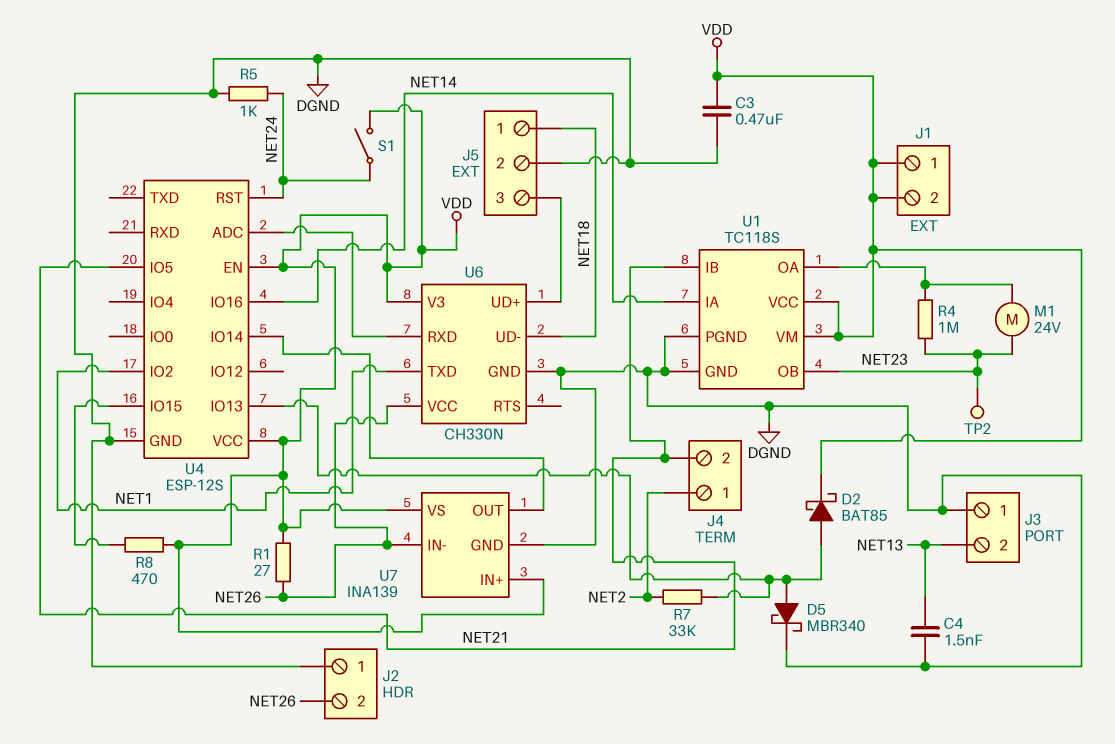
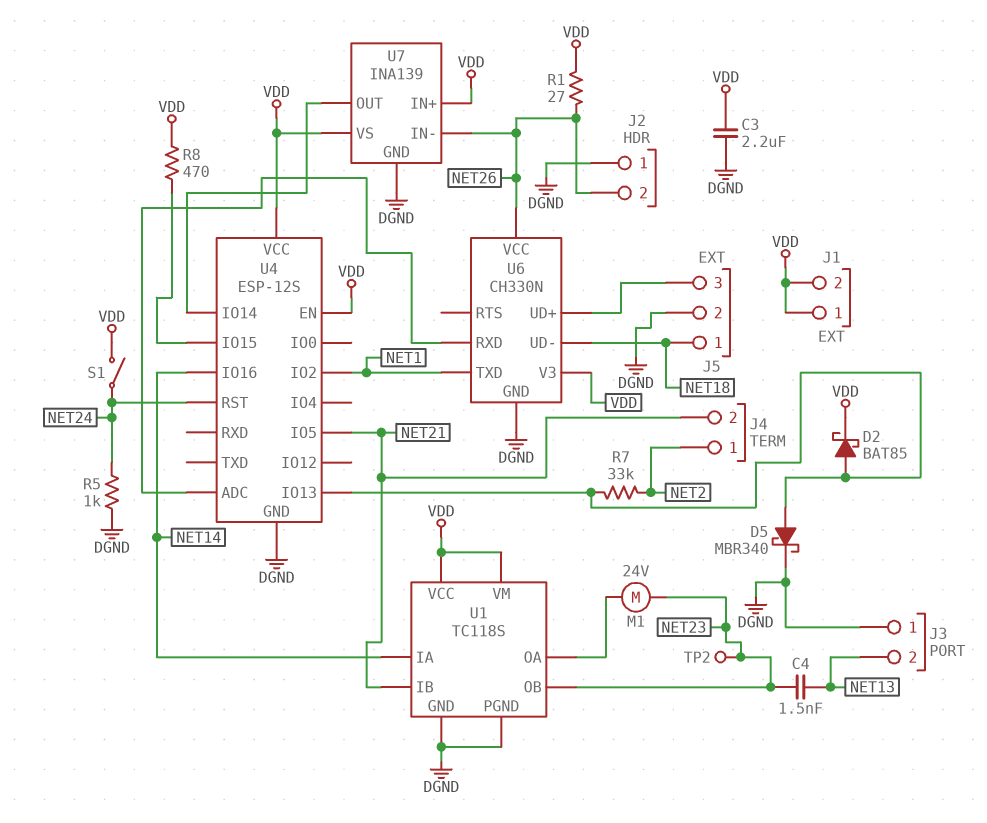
C3: 470nF (DGND, VDD) -> 2.2uF (DGND, VDD)
C4: 1.5nF (DGND, NET13) -> 1.5nF (NET13, NET23)
R4: 1M (NET23, U1/OA) -> none

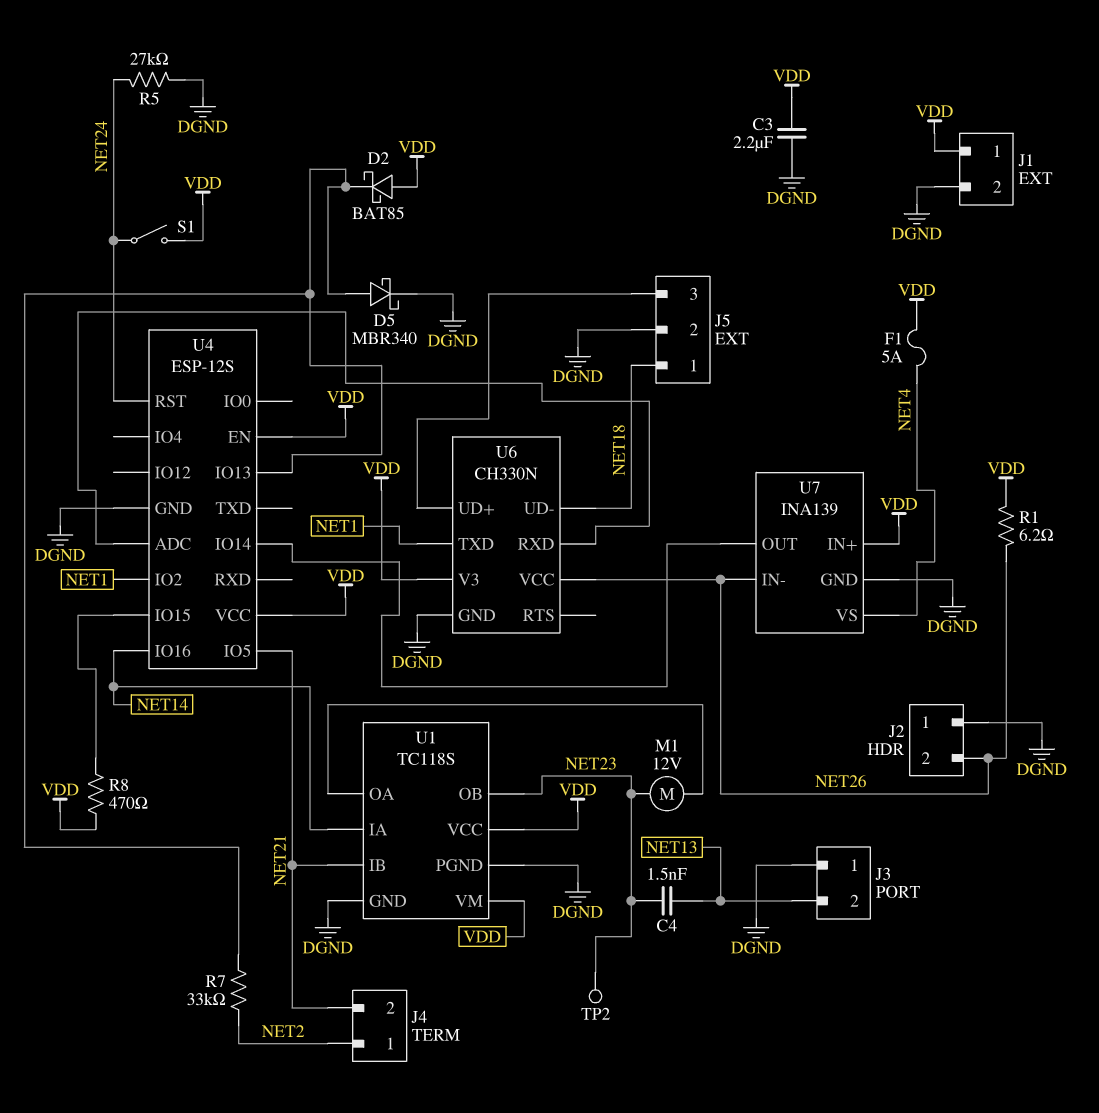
D2: schottky BAT85 (A U4/IO13, K VDD) -> schottky BAT85 (A VDD, K U4/IO13)
F1: none -> 5A (NET4, VDD)
J1 pin 2: VDD -> DGND
M1: motor 24V (NET23, U1/OA) -> motor 12V (NET23, U1/OA)
R1: 27 (NET26, VDD) -> 6.2 (NET26, VDD)
R5: 1k (DGND, NET24) -> 27k (DGND, NET24)
U7 pin VS: VDD -> NET4

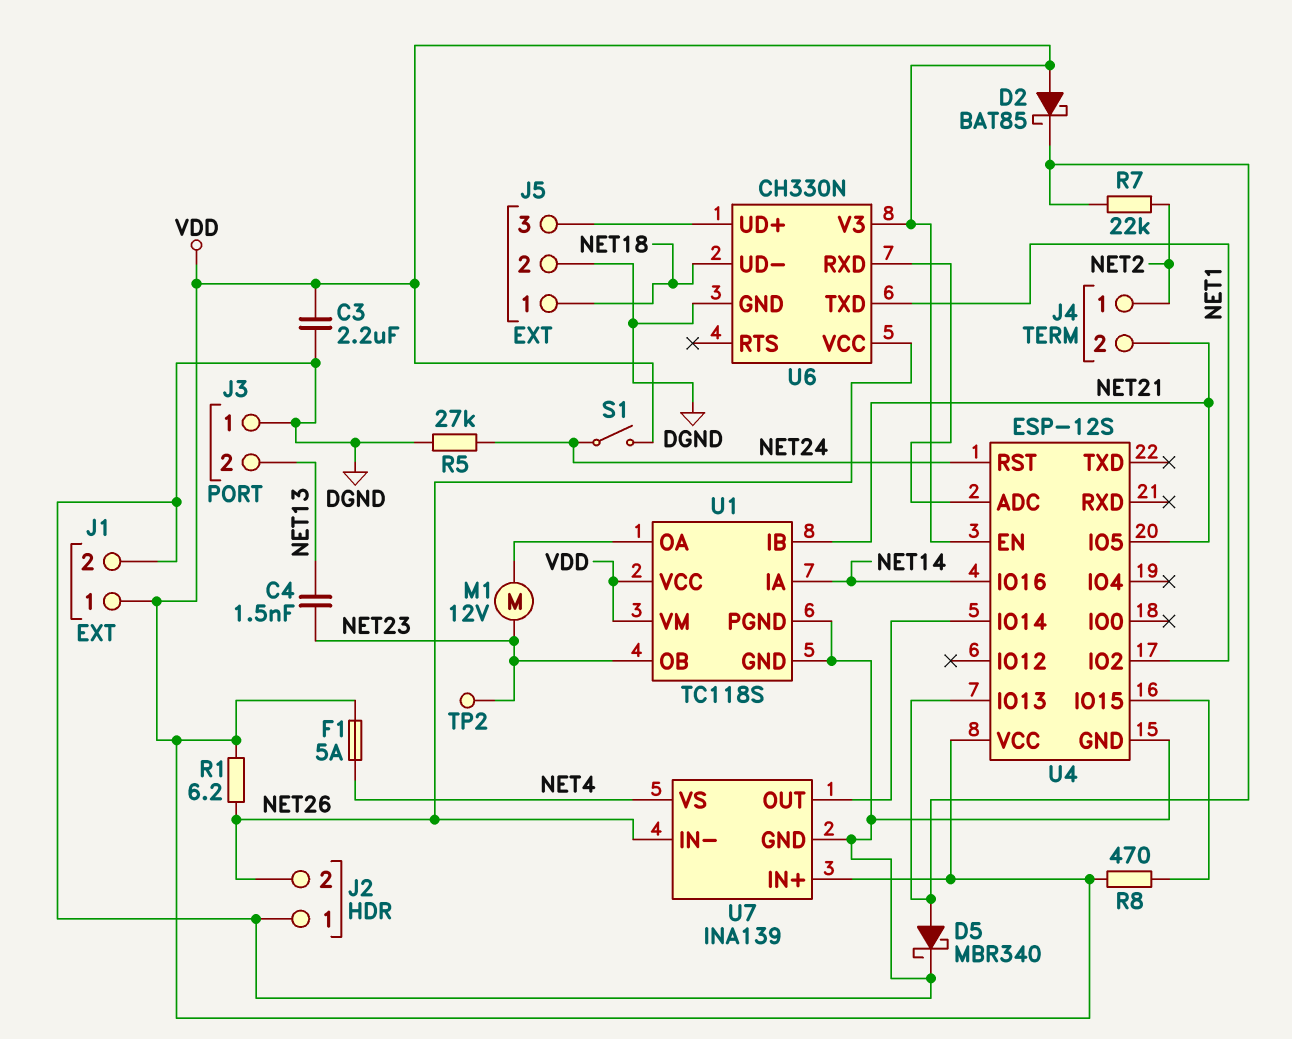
R7: 33k (NET2, U4/IO13) -> 22k (NET2, U4/IO13)

